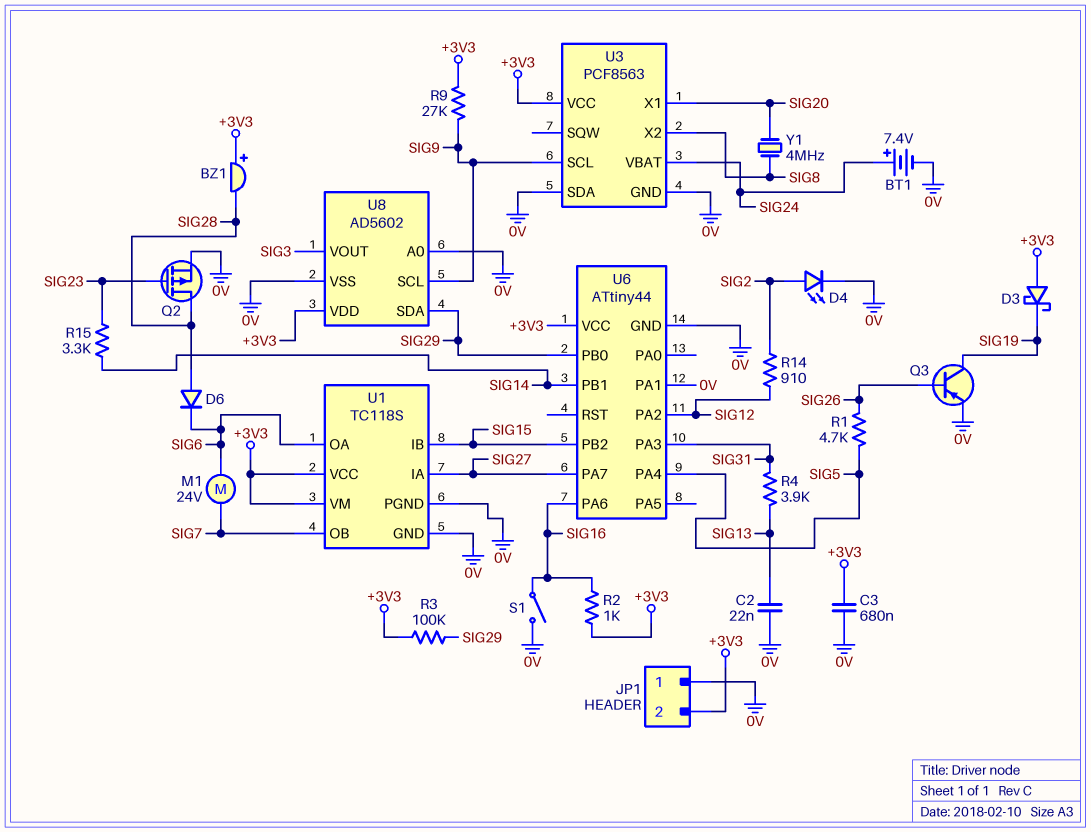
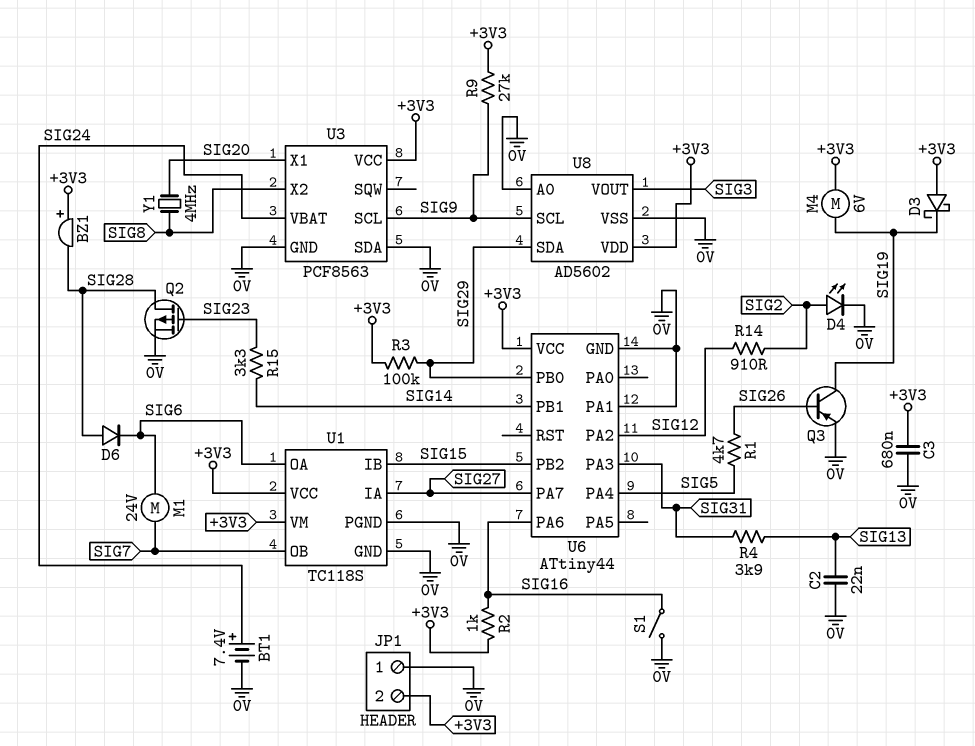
M4: none -> motor 6V (+3V3, SIG19)

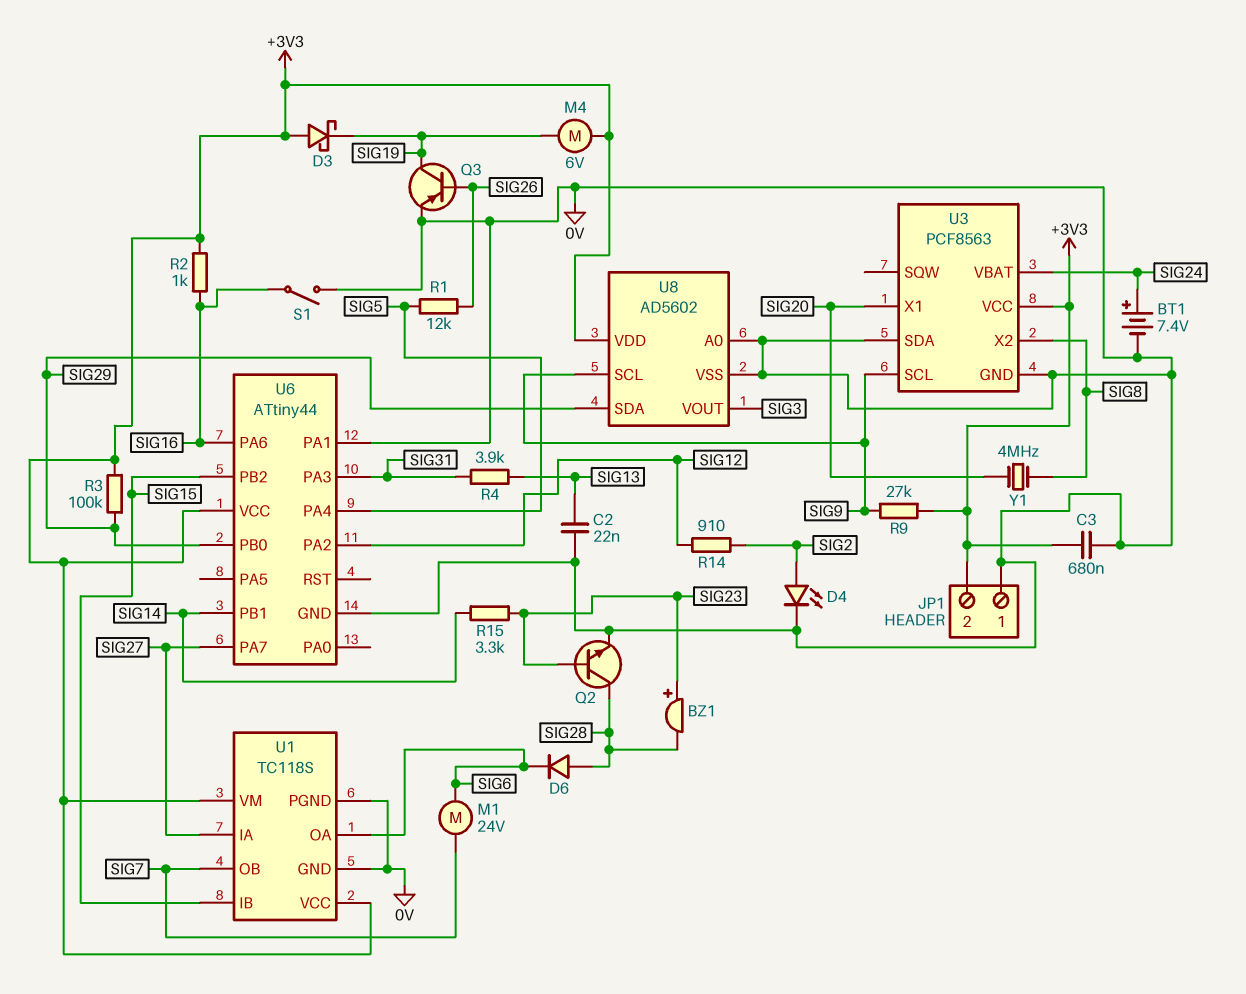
BZ1: buzzer (plus +3V3, minus SIG28) -> buzzer (plus SIG23, minus SIG28)
Q2: PMOS (G SIG23, D SIG28, S 0V) -> NPN (B SIG23, C SIG28, E 0V)
R1: 4.7k (SIG5, SIG26) -> 12k (SIG5, SIG26)

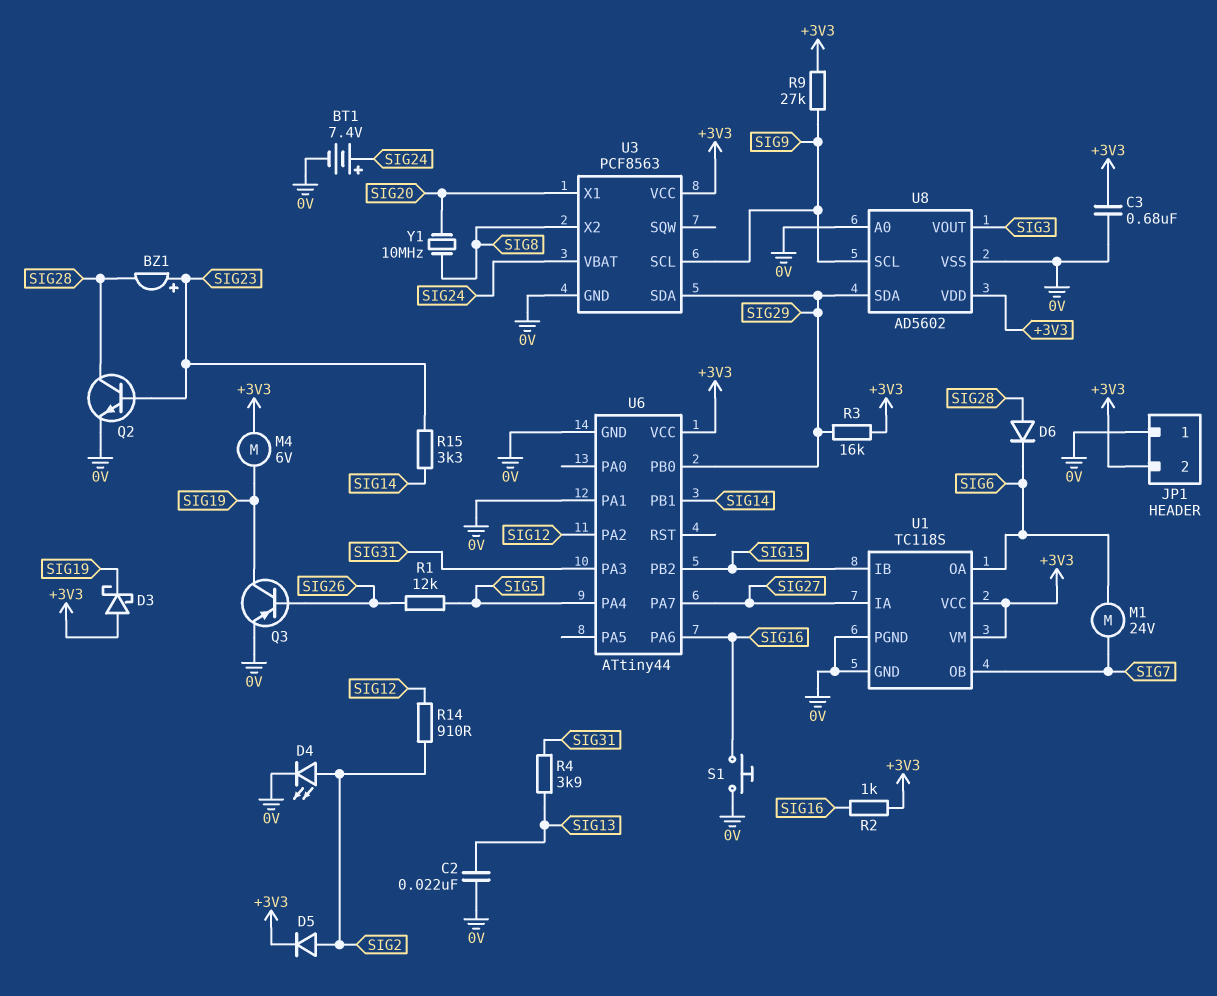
D5: none -> diode (A SIG2, K +3V3)
R3: 100k (+3V3, SIG29) -> 16k (+3V3, SIG29)
S1: switch (0V, SIG16) -> button (0V, SIG16)
U3 pin SDA: 0V -> SIG29
Y1: 4MHz (SIG8, SIG20) -> 10MHz (SIG8, SIG20)

